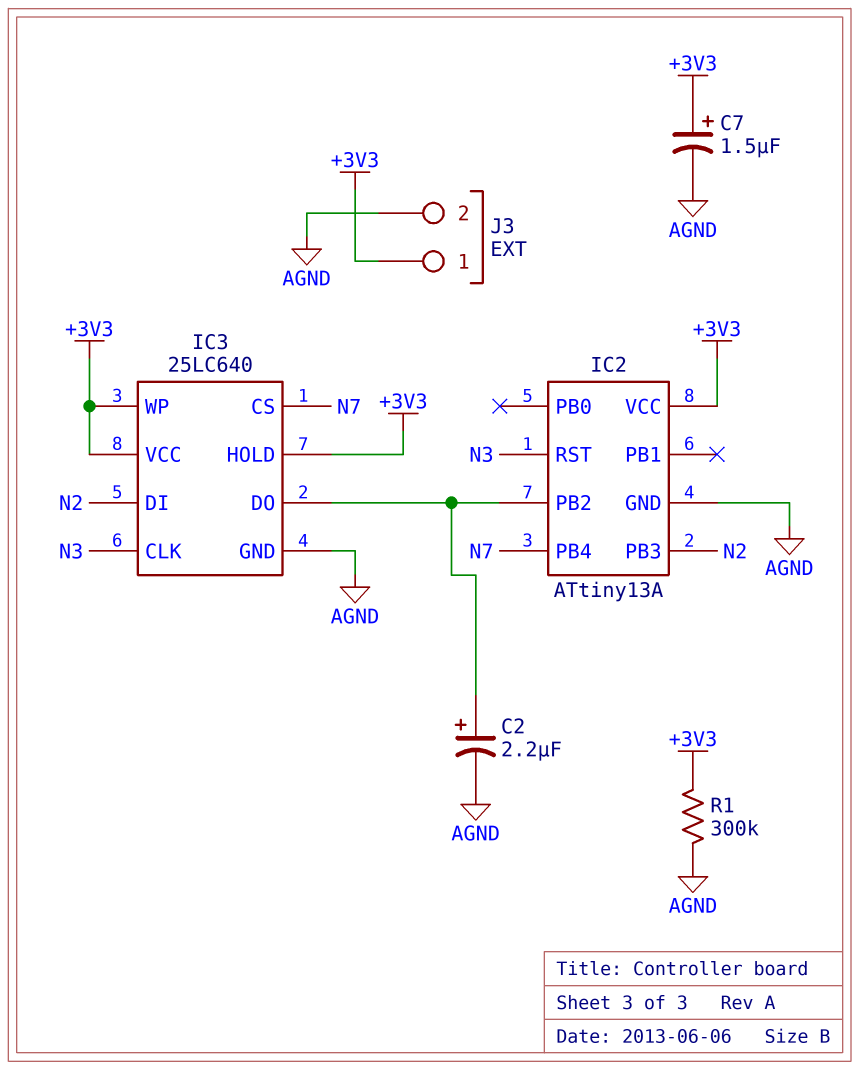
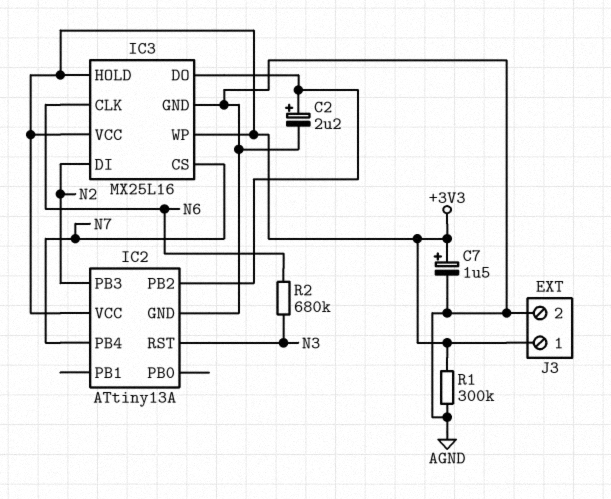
IC3: 25LC640 -> MX25L16
IC3 pin CLK: N3 -> N6
R2: none -> 680k (N3, N6)

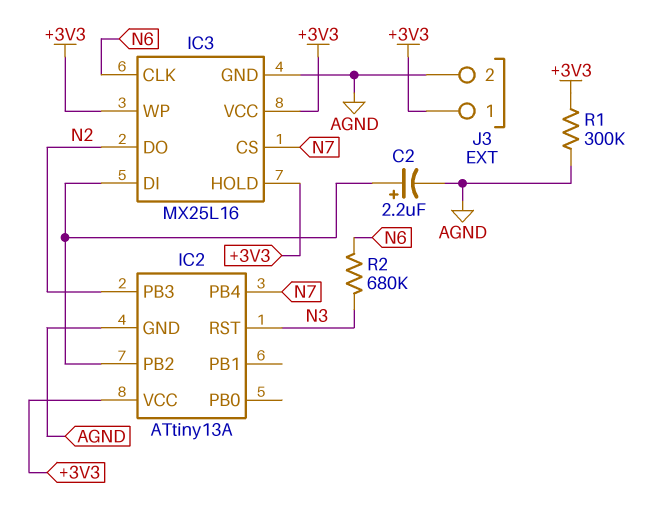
C7: 1.5uF (plus +3V3, minus AGND) -> none
IC3 pin DI: N2 -> IC2/PB2
IC3 pin DO: IC2/PB2 -> N2

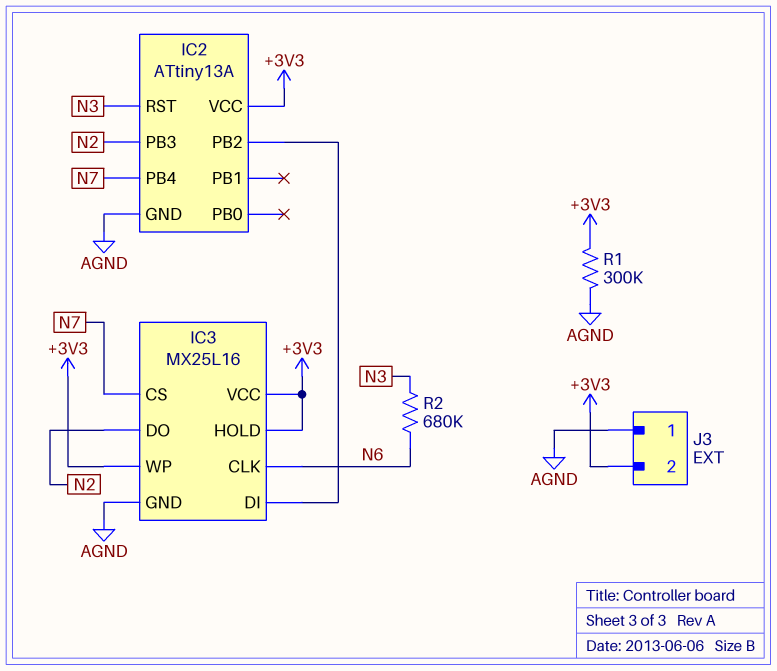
C2: 2.2uF (plus IC2/PB2, minus AGND) -> none
J3 pin 1: +3V3 -> AGND
J3 pin 2: AGND -> +3V3

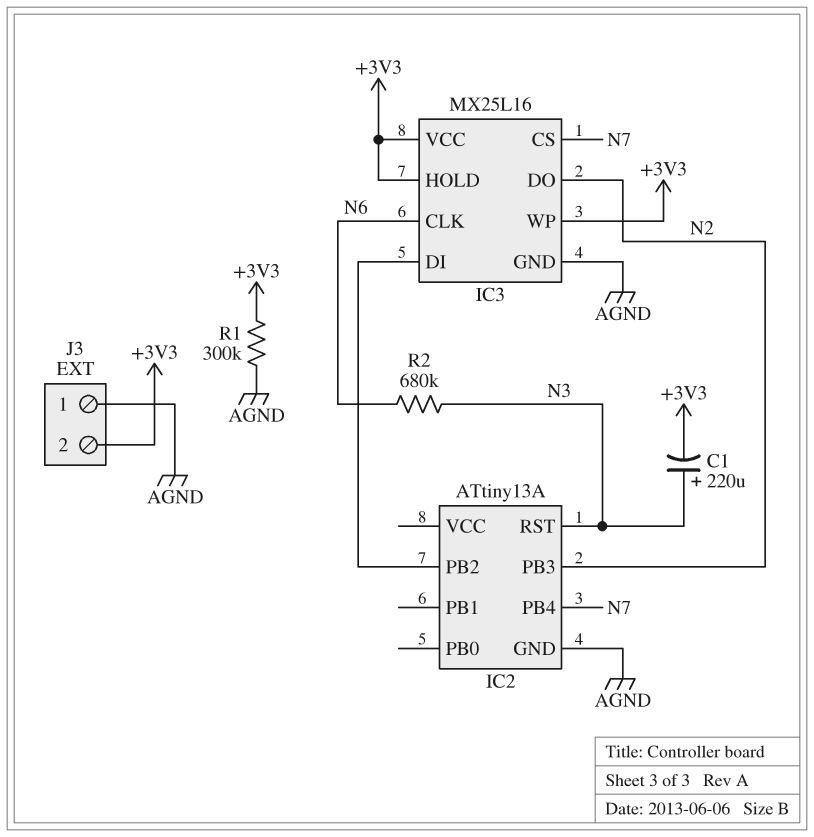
C1: none -> 220uF (plus N3, minus +3V3)
IC2 pin VCC: +3V3 -> none

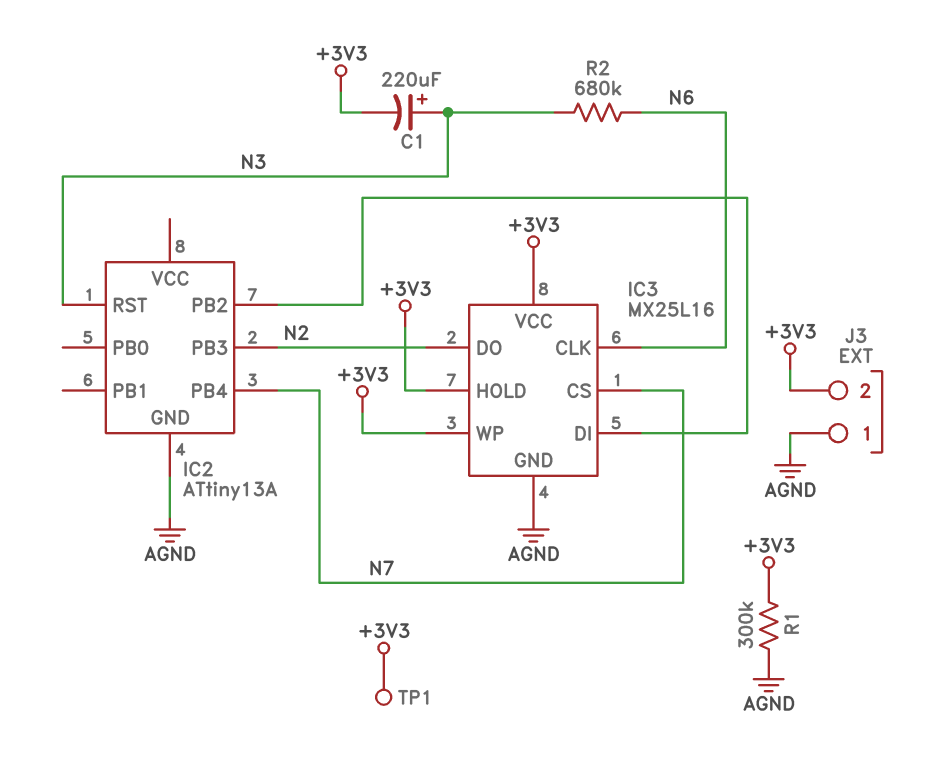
TP1: none -> test point (+3V3)

